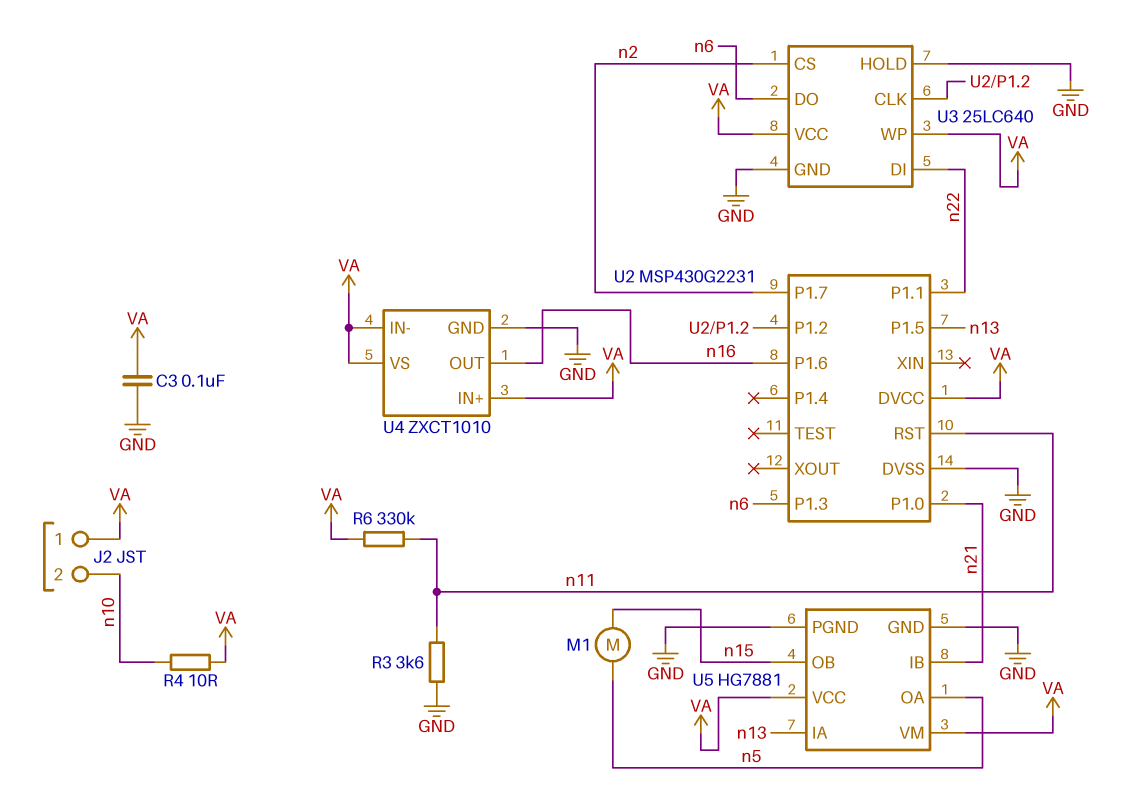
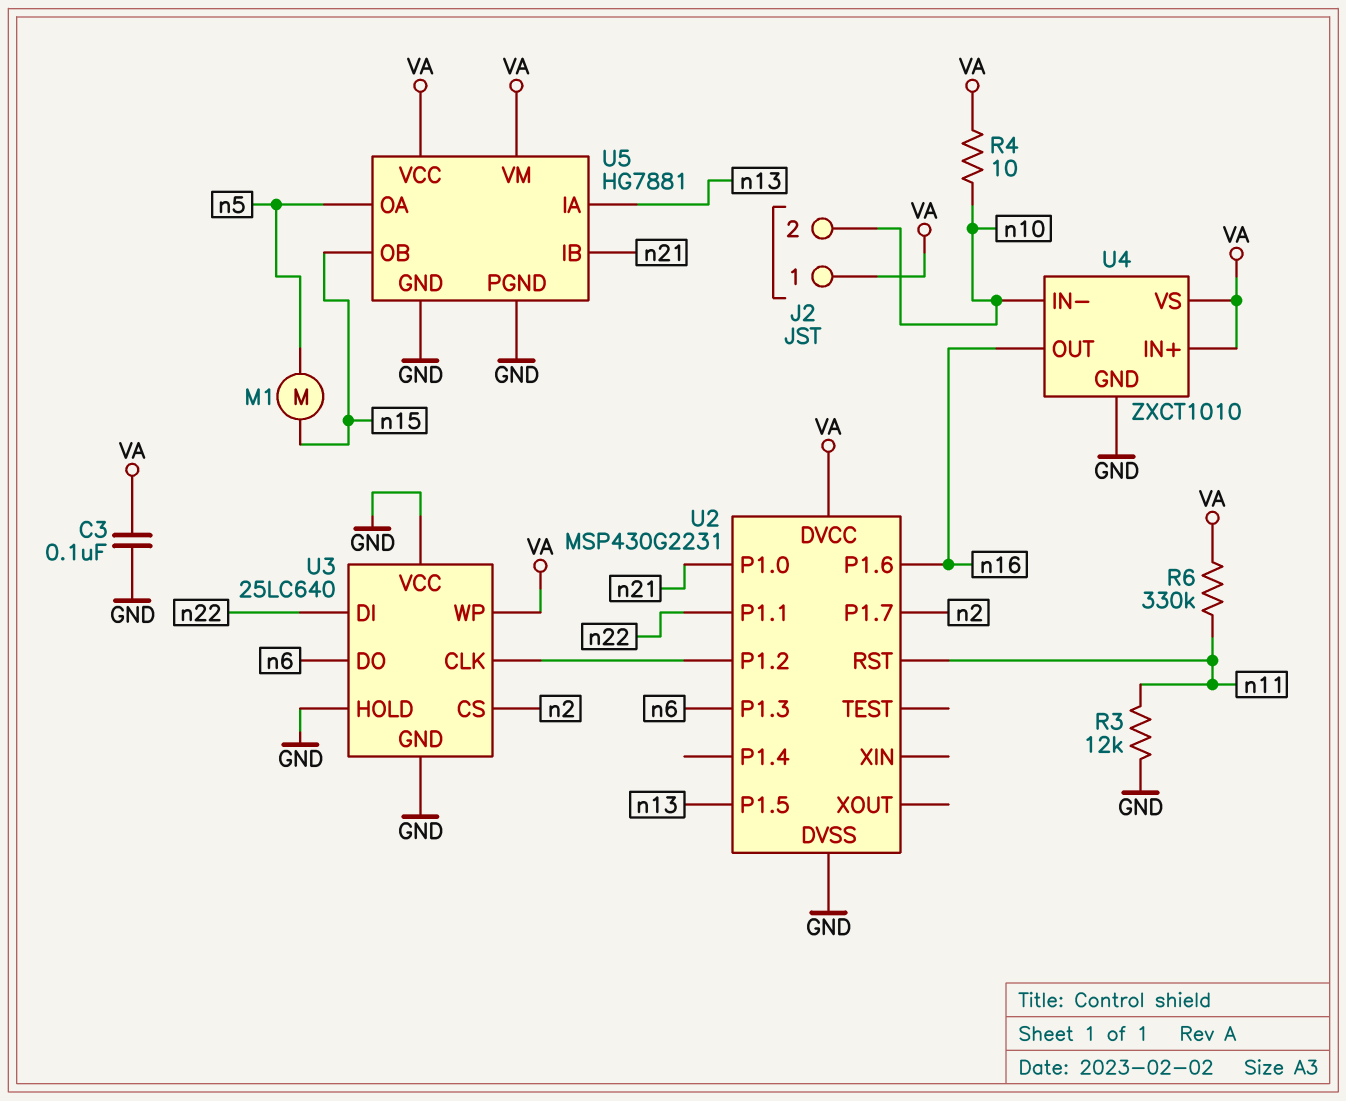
R3: 3.6k (GND, n11) -> 12k (GND, n11)
U3 pin VCC: VA -> GND
U4 pin IN-: VA -> n10

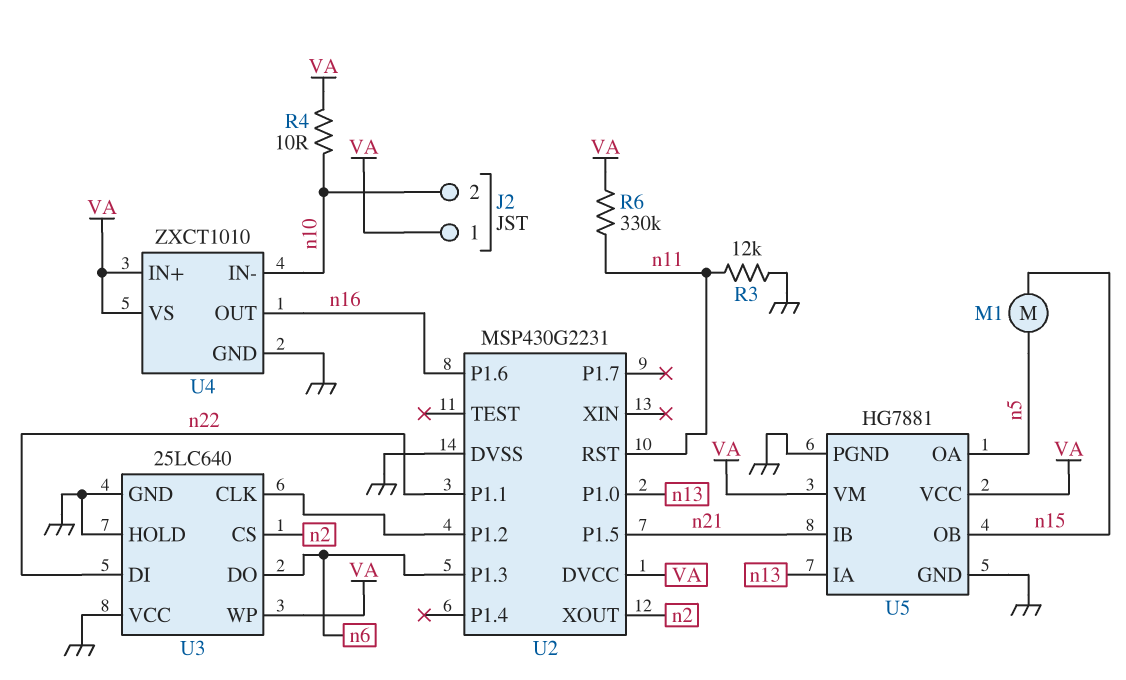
C3: 100nF (GND, VA) -> none
U2 pin P1.0: n21 -> n13
U2 pin P1.5: n13 -> n21
U2 pin P1.7: n2 -> none
U2 pin XOUT: none -> n2

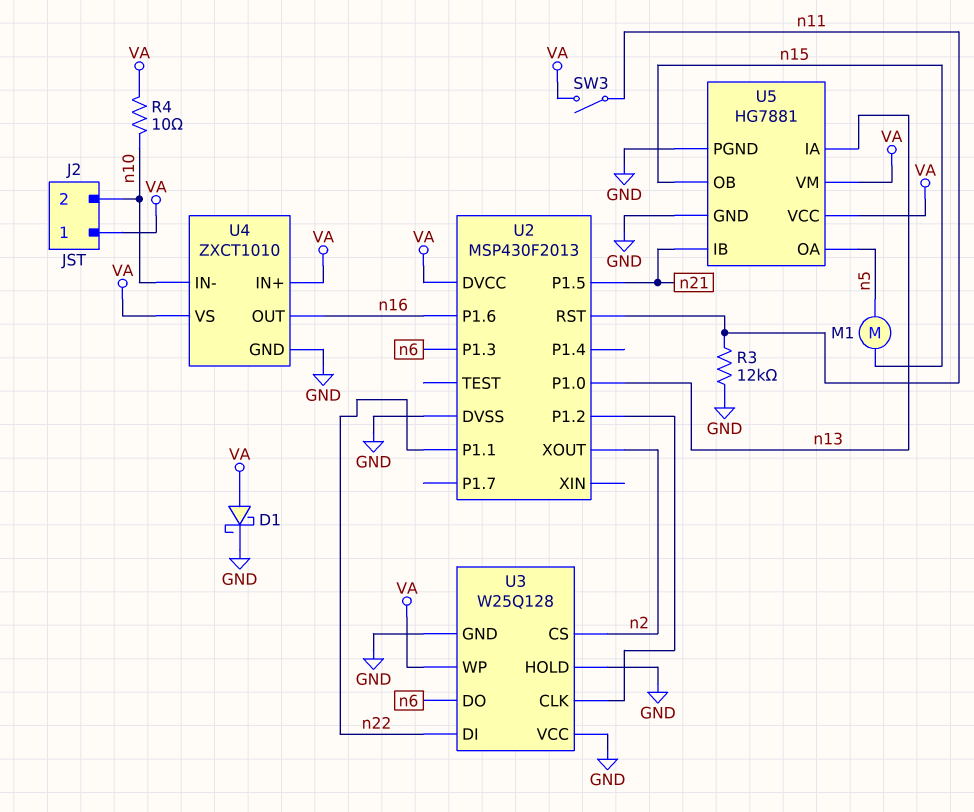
D1: none -> schottky (A VA, K GND)
R6: 330k (VA, n11) -> none
SW3: none -> switch (VA, n11)
U2: MSP430G2231 -> MSP430F2013
U3: 25LC640 -> W25Q128

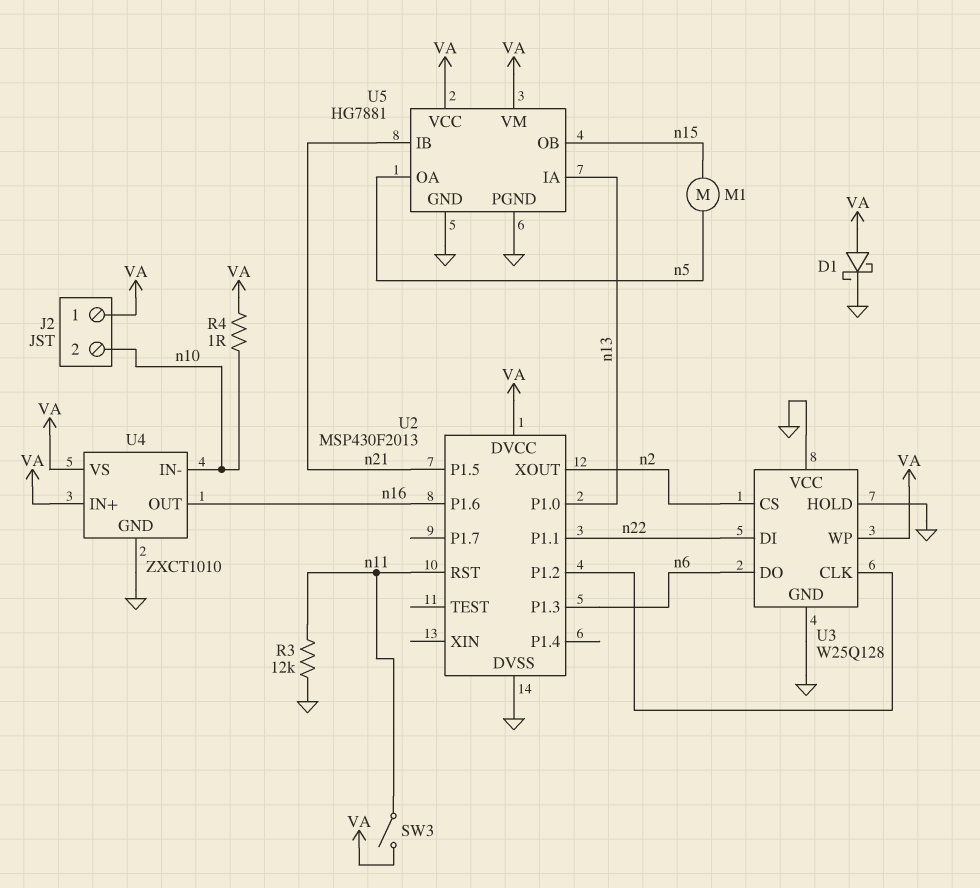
R4: 10 (VA, n10) -> 1 (VA, n10)

